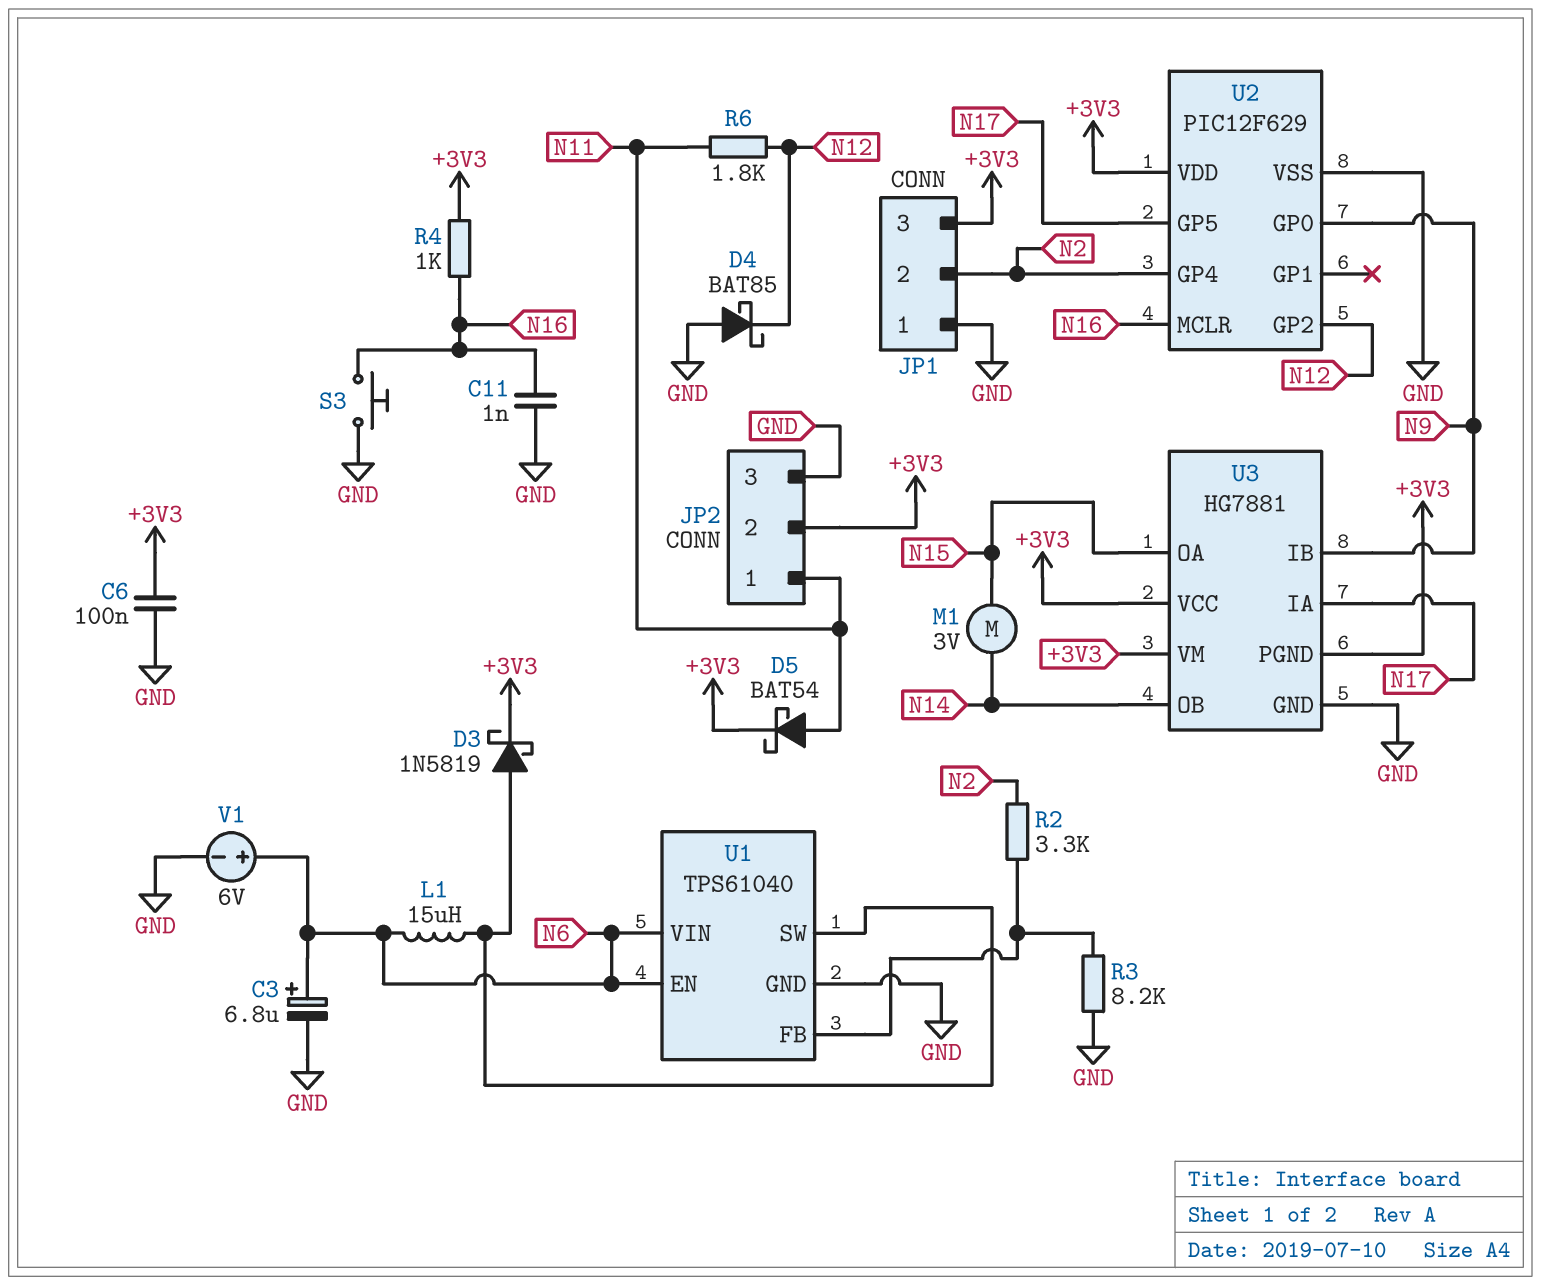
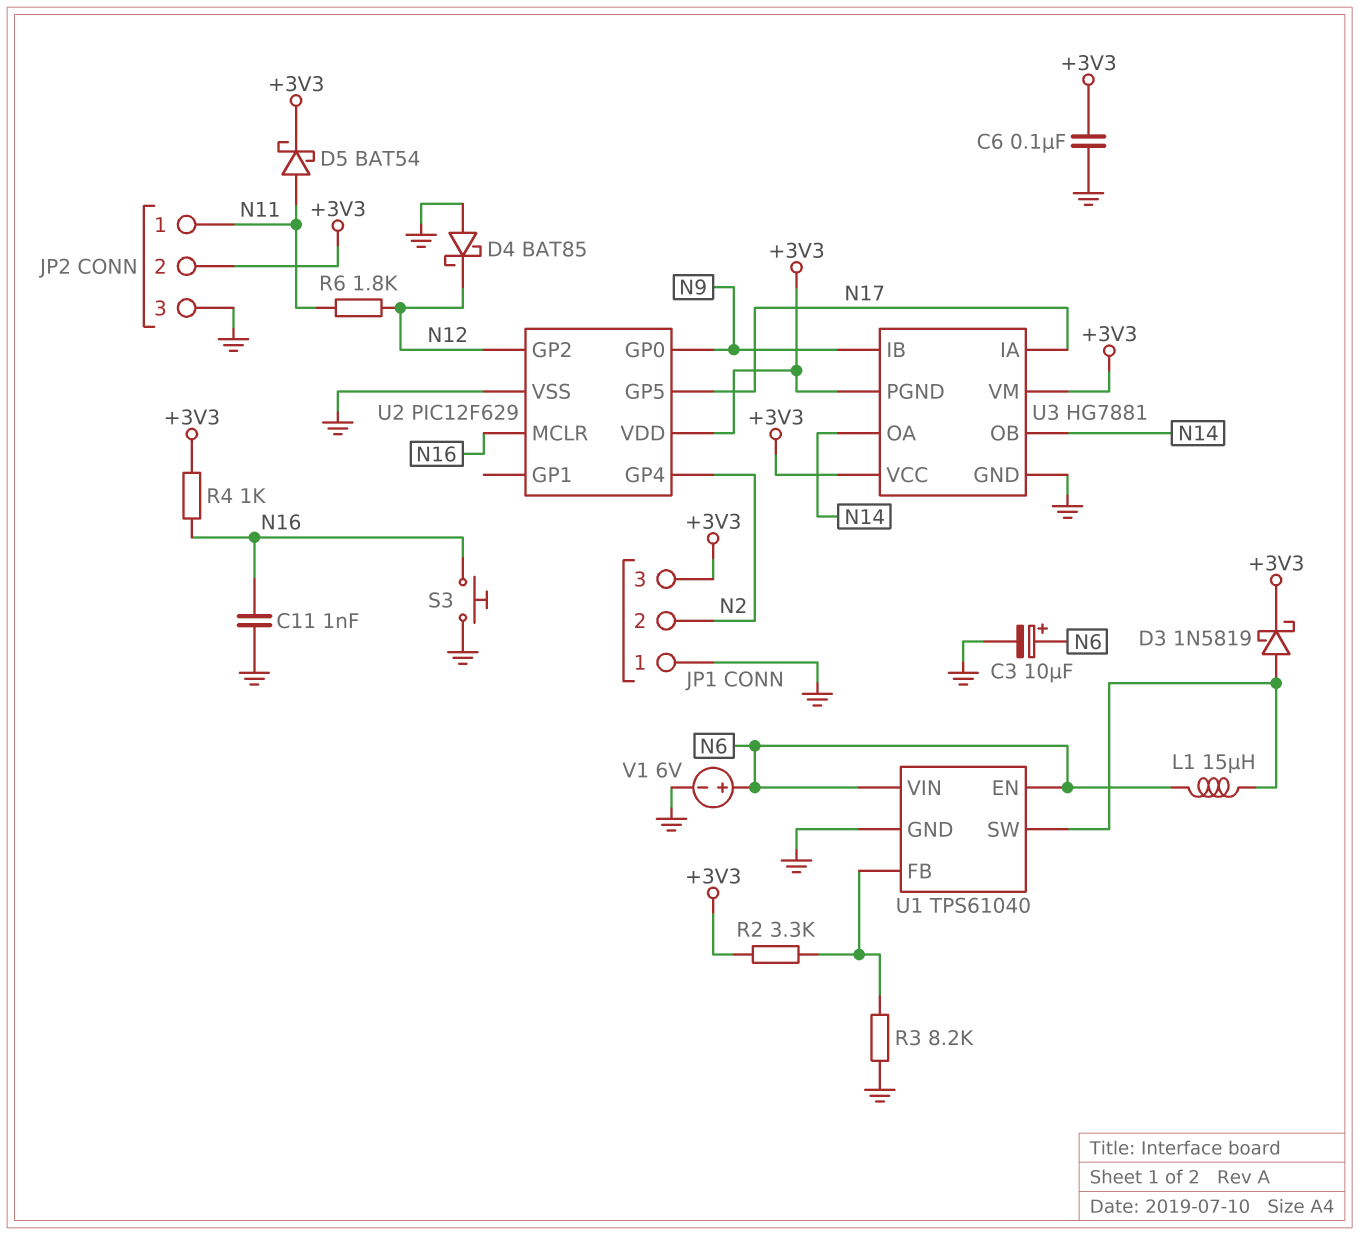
C3: 6.8uF (plus N6, minus GND) -> 10uF (plus N6, minus GND)
M1: motor 3V (N14, N15) -> none
R2: 3.3k (N2, U1/FB) -> 3.3k (+3V3, U1/FB)
U3 pin OA: N15 -> N14

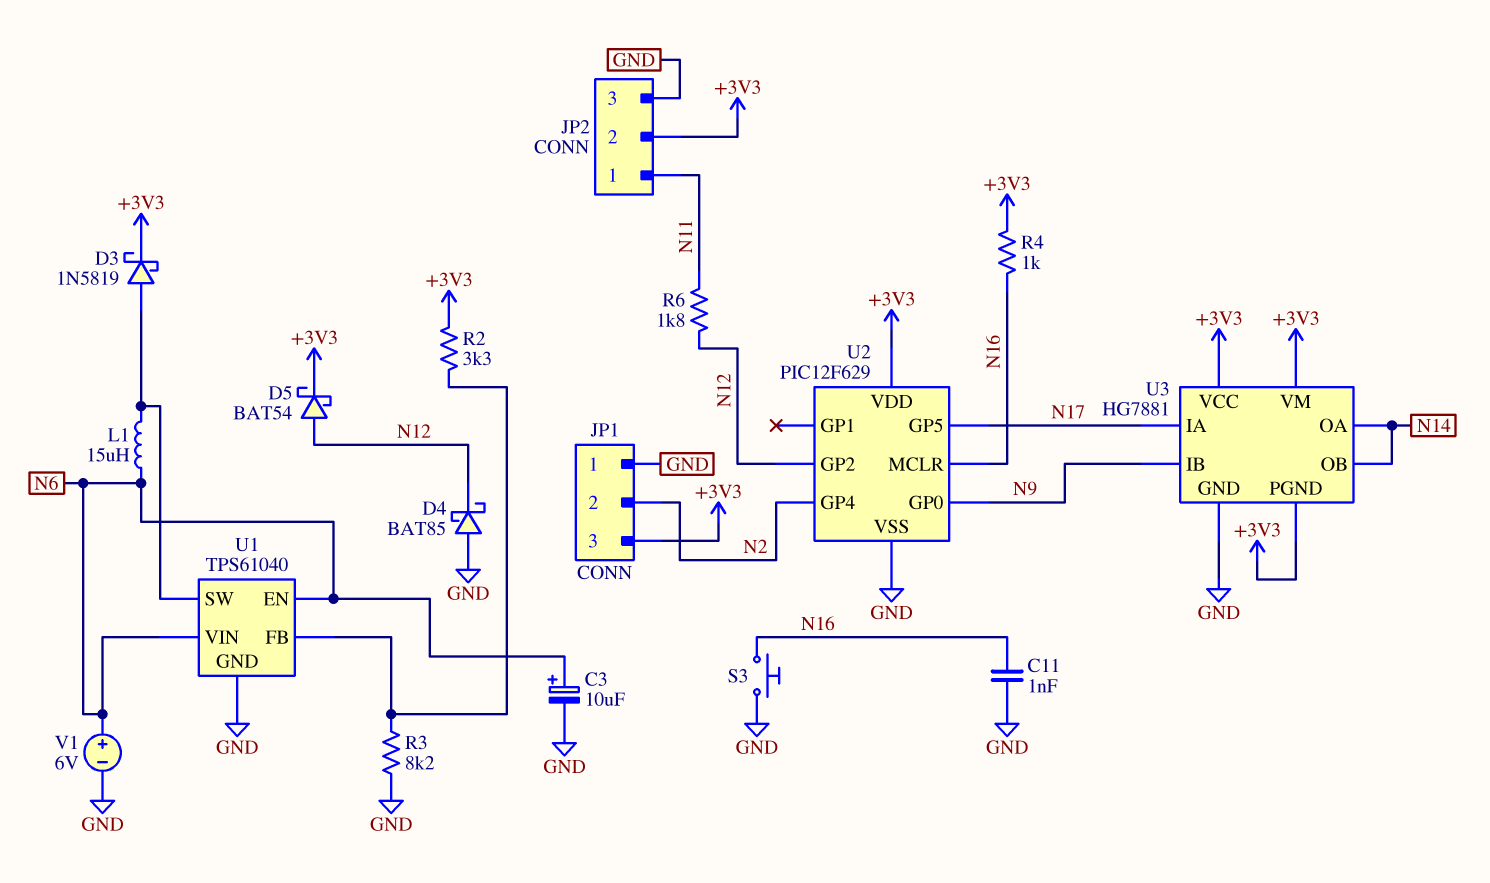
C6: 100nF (+3V3, GND) -> none
D5: schottky BAT54 (A N11, K +3V3) -> schottky BAT54 (A N12, K +3V3)

